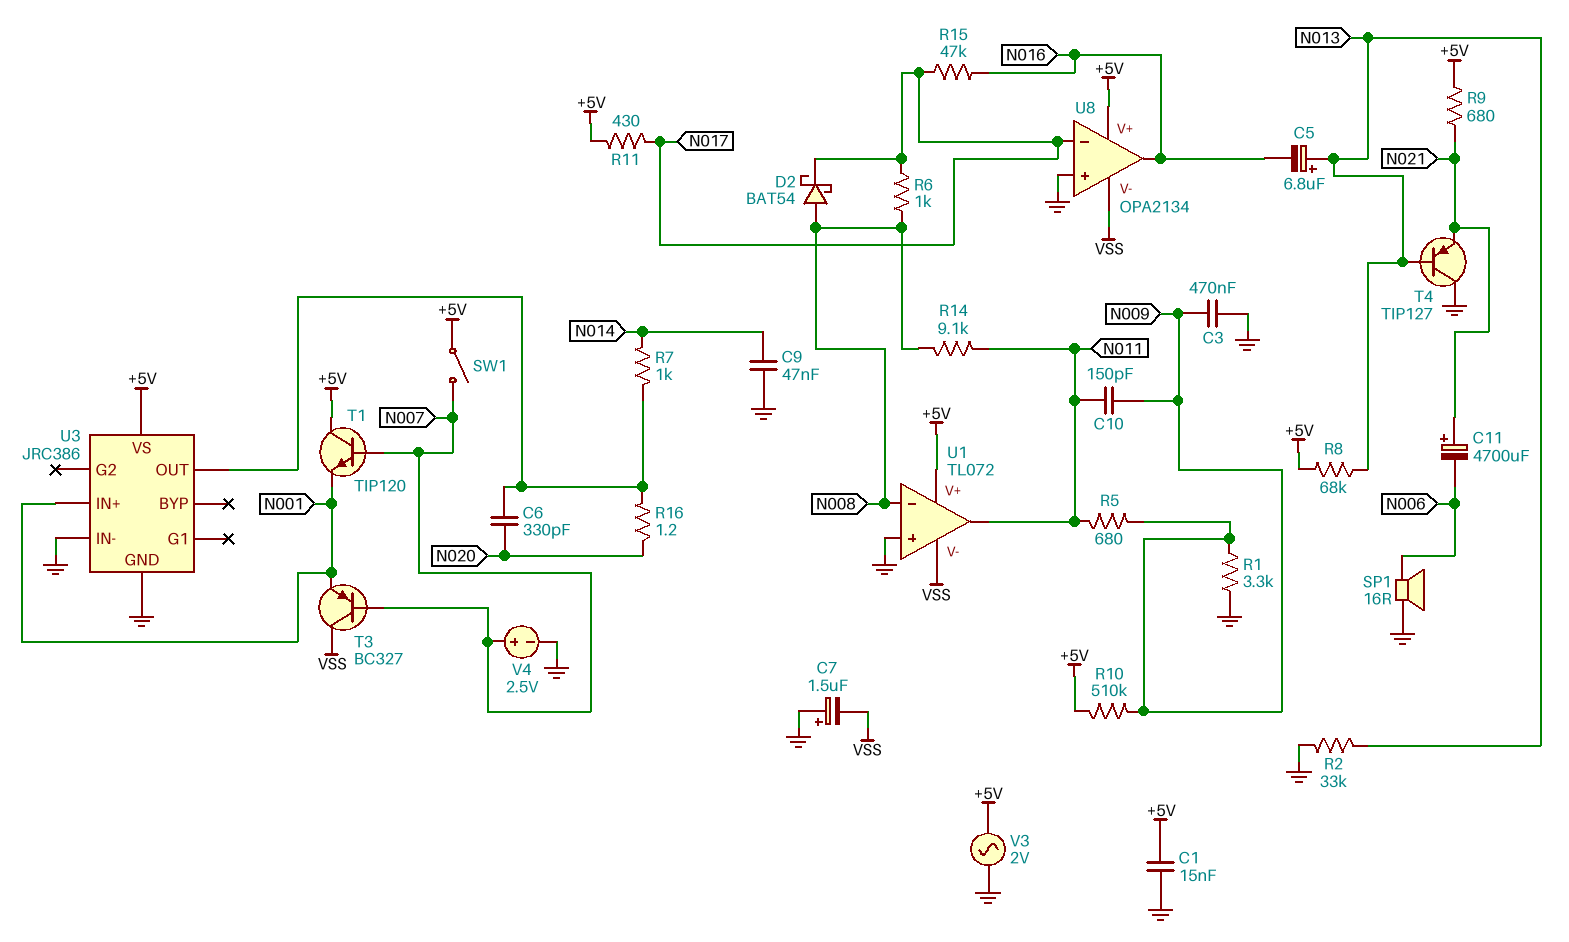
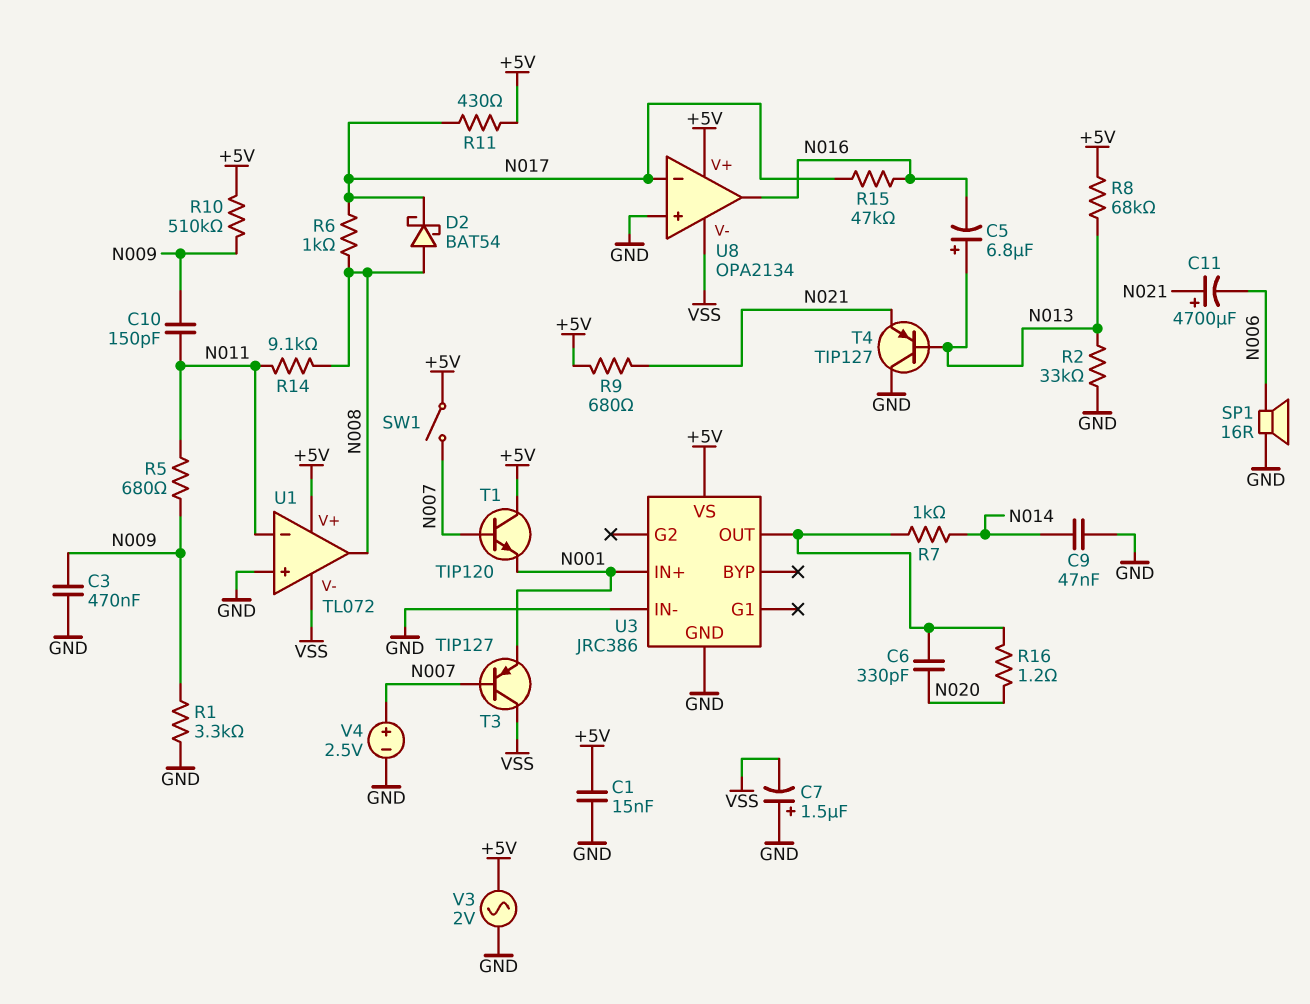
T3: PNP BC327 (B N007, C VSS, E N001) -> PNP TIP127 (B N007, C VSS, E N001)
U1 pin in-: N008 -> N011
U1 pin out: N011 -> N008

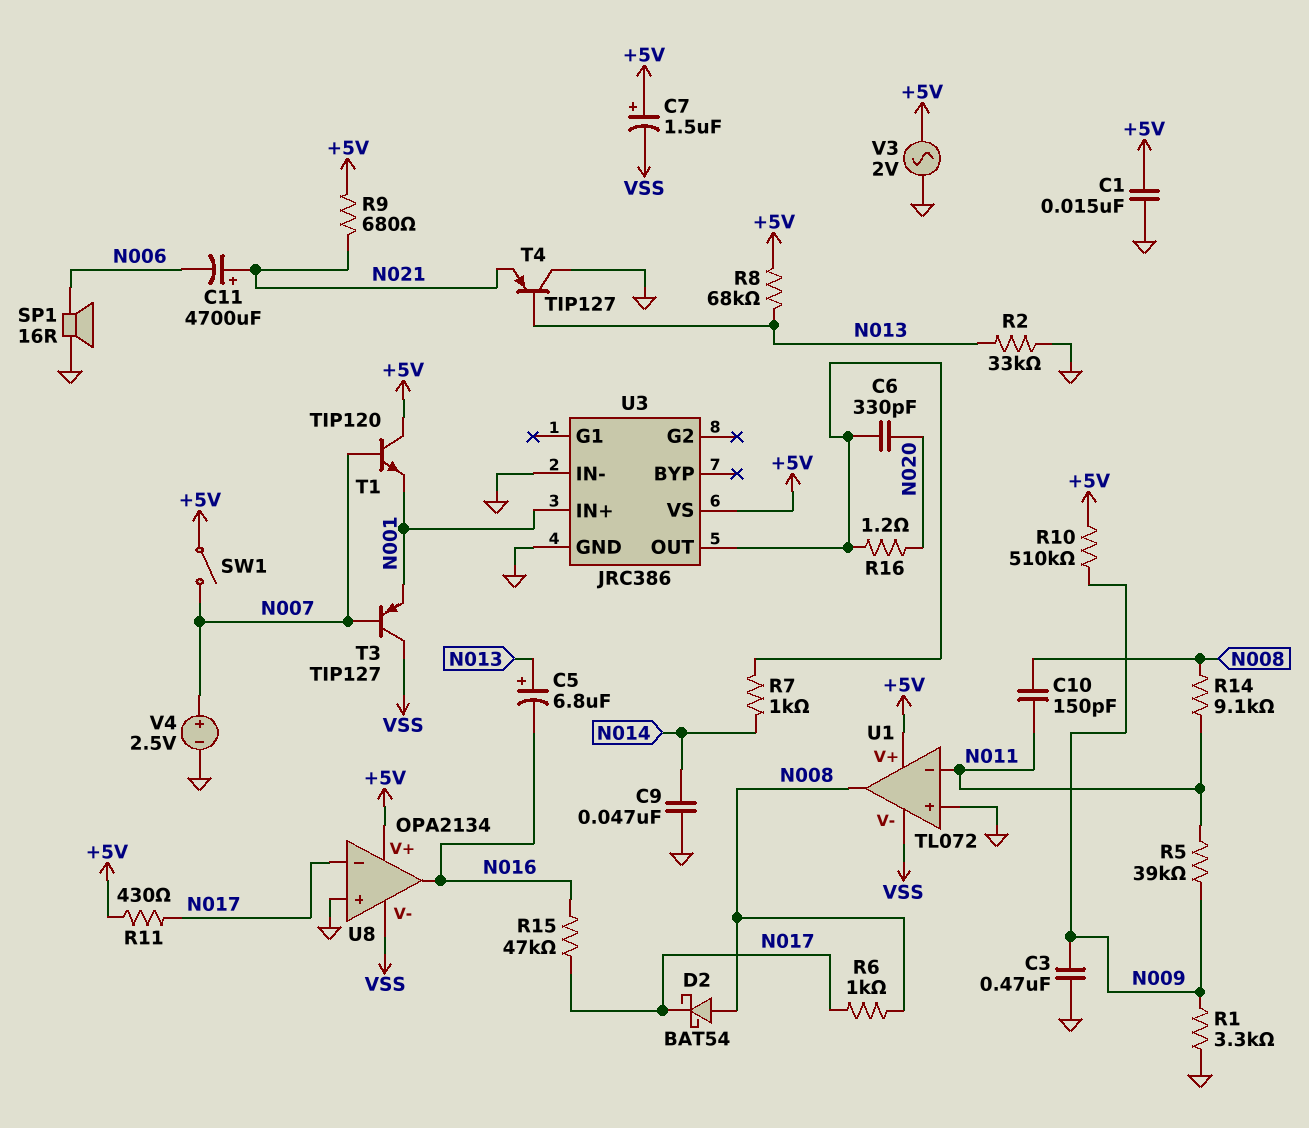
C7: 1.5uF (plus GND, minus VSS) -> 1.5uF (plus +5V, minus VSS)
C10: 150pF (N009, N011) -> 150pF (N008, N011)
R5: 680 (N009, N011) -> 39k (N009, N011)

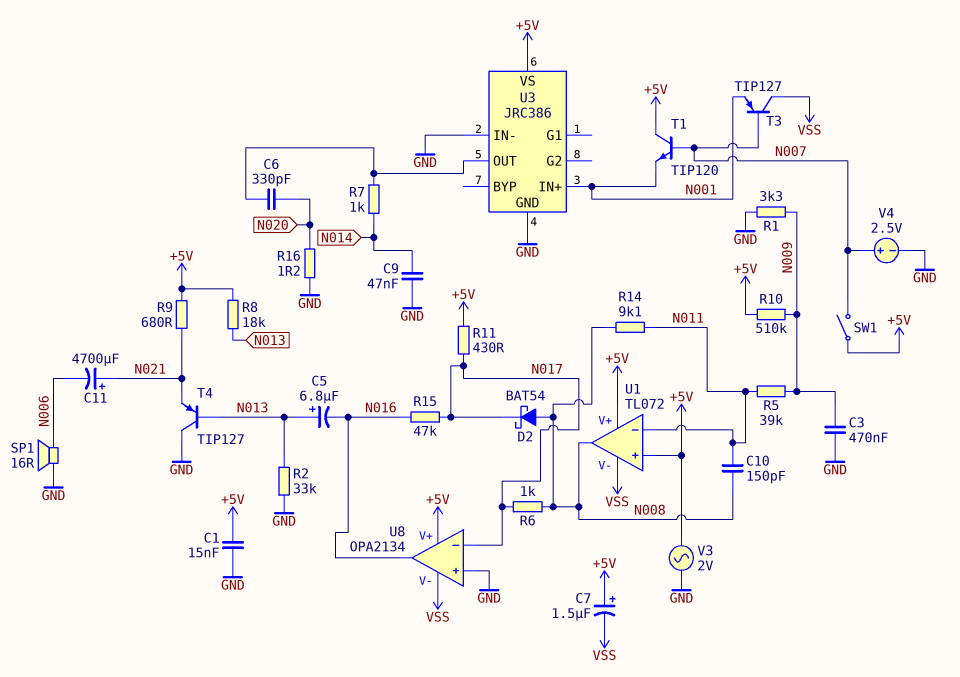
R8: 68k (+5V, N013) -> 18k (+5V, N013)
R16: 1.2 (N020, U3/OUT) -> 1.2 (GND, N020)
U1 pin in+: GND -> +5V

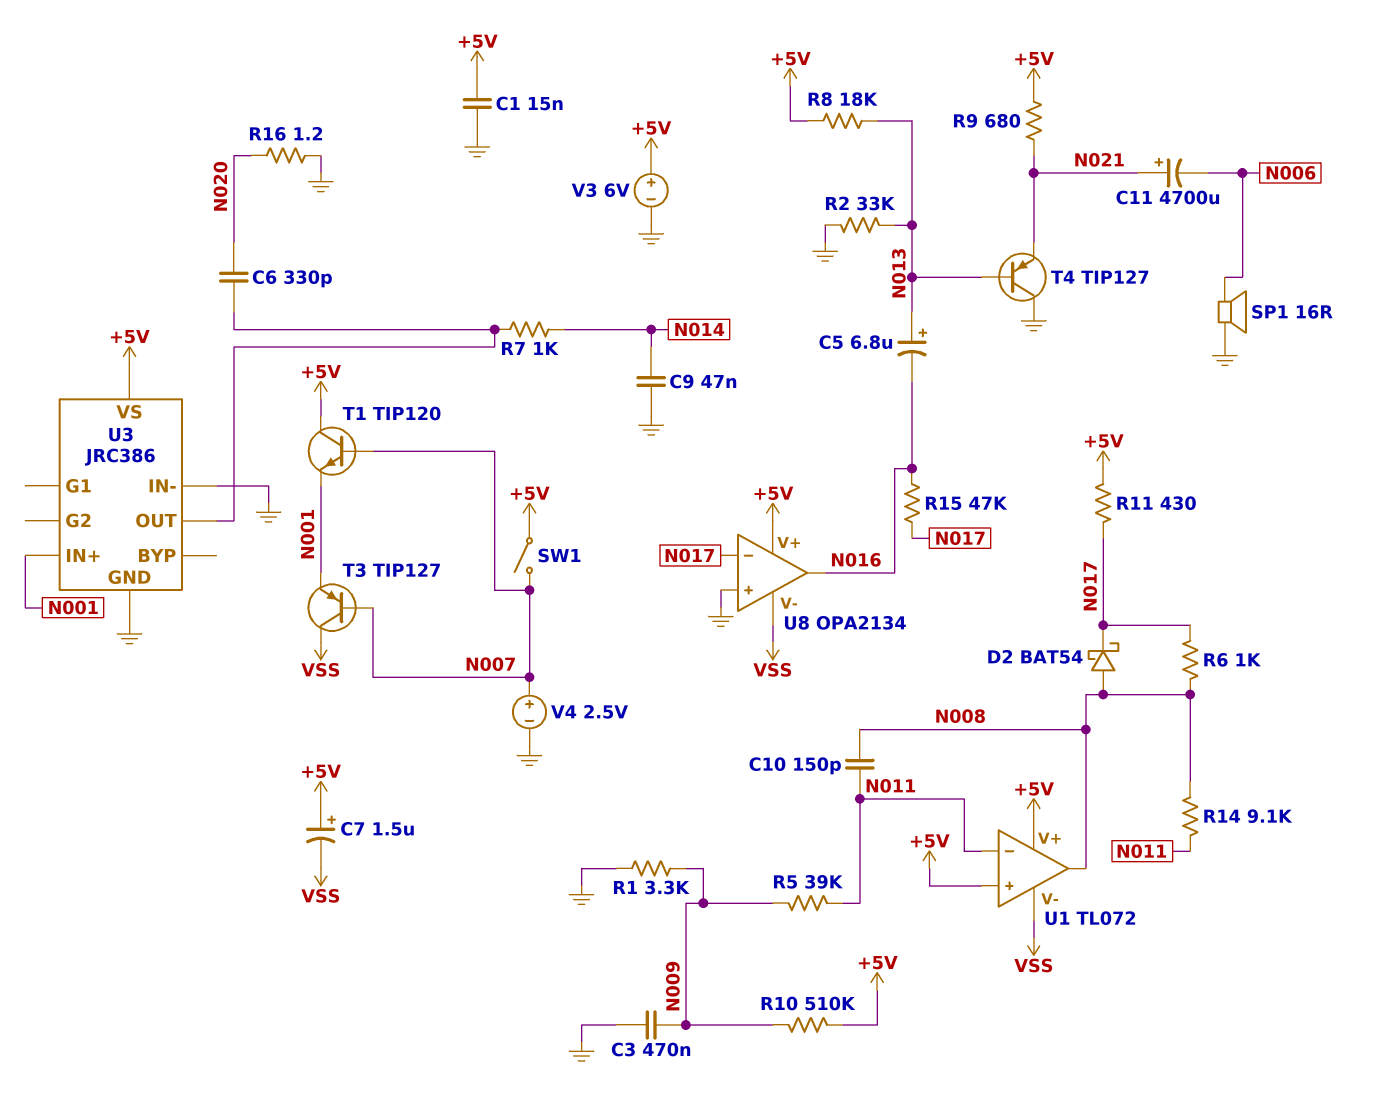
V3: AC 2V (+5V, GND) -> 6V (plus +5V, minus GND)

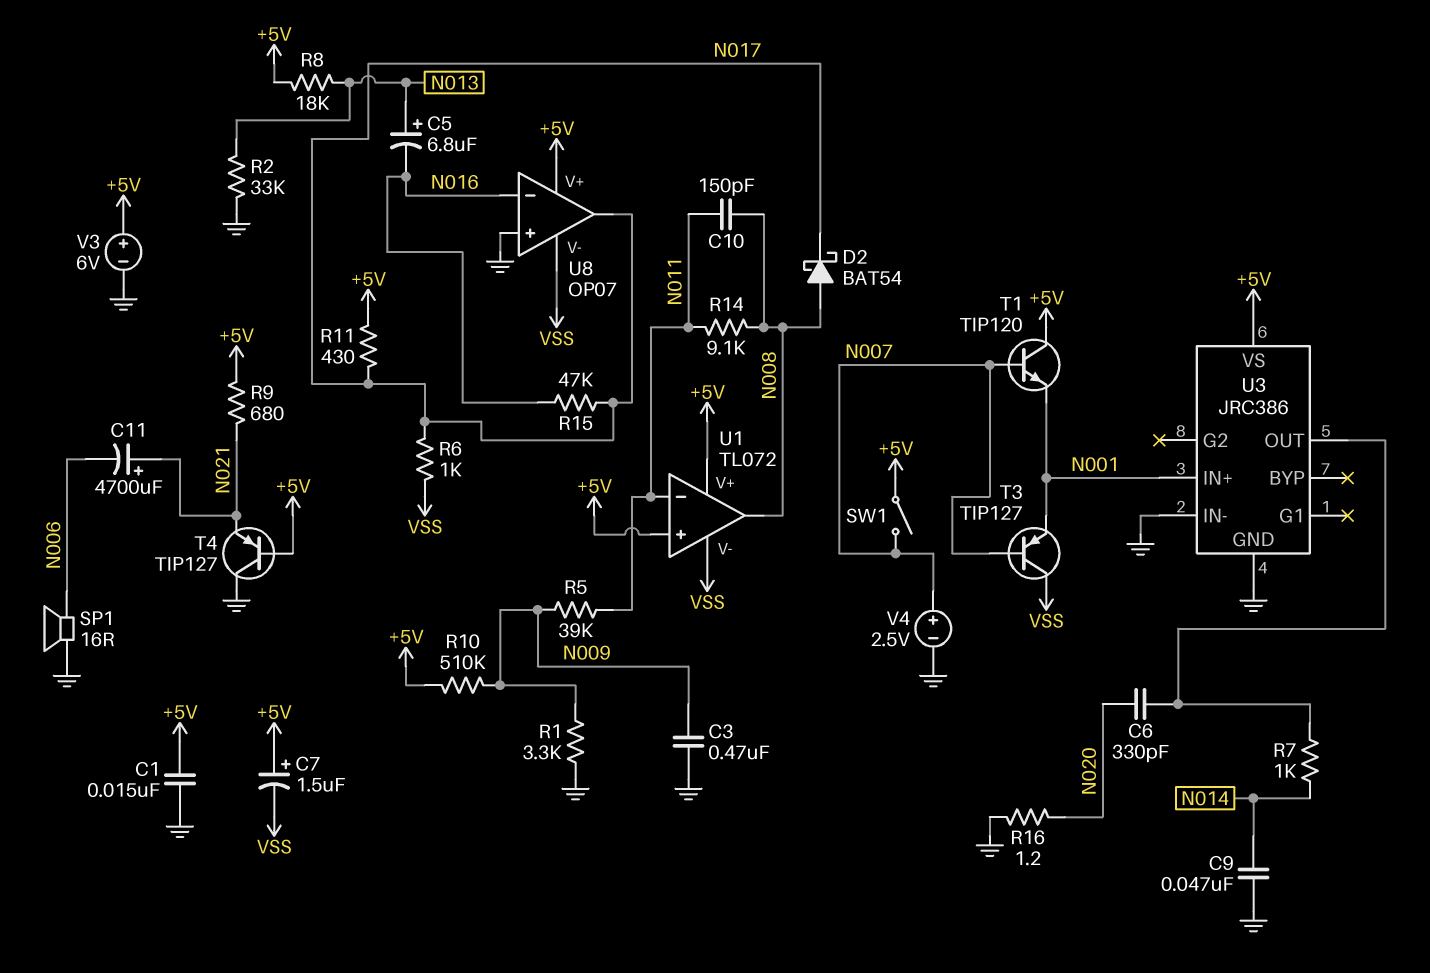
R6: 1k (N008, N017) -> 1k (N017, VSS)
T4: PNP TIP127 (B N013, C GND, E N021) -> PNP TIP127 (B +5V, C GND, E N021)
U8: OPA2134 -> OP07
U8 pin in-: N017 -> N016
U8 pin out: N016 -> N017

